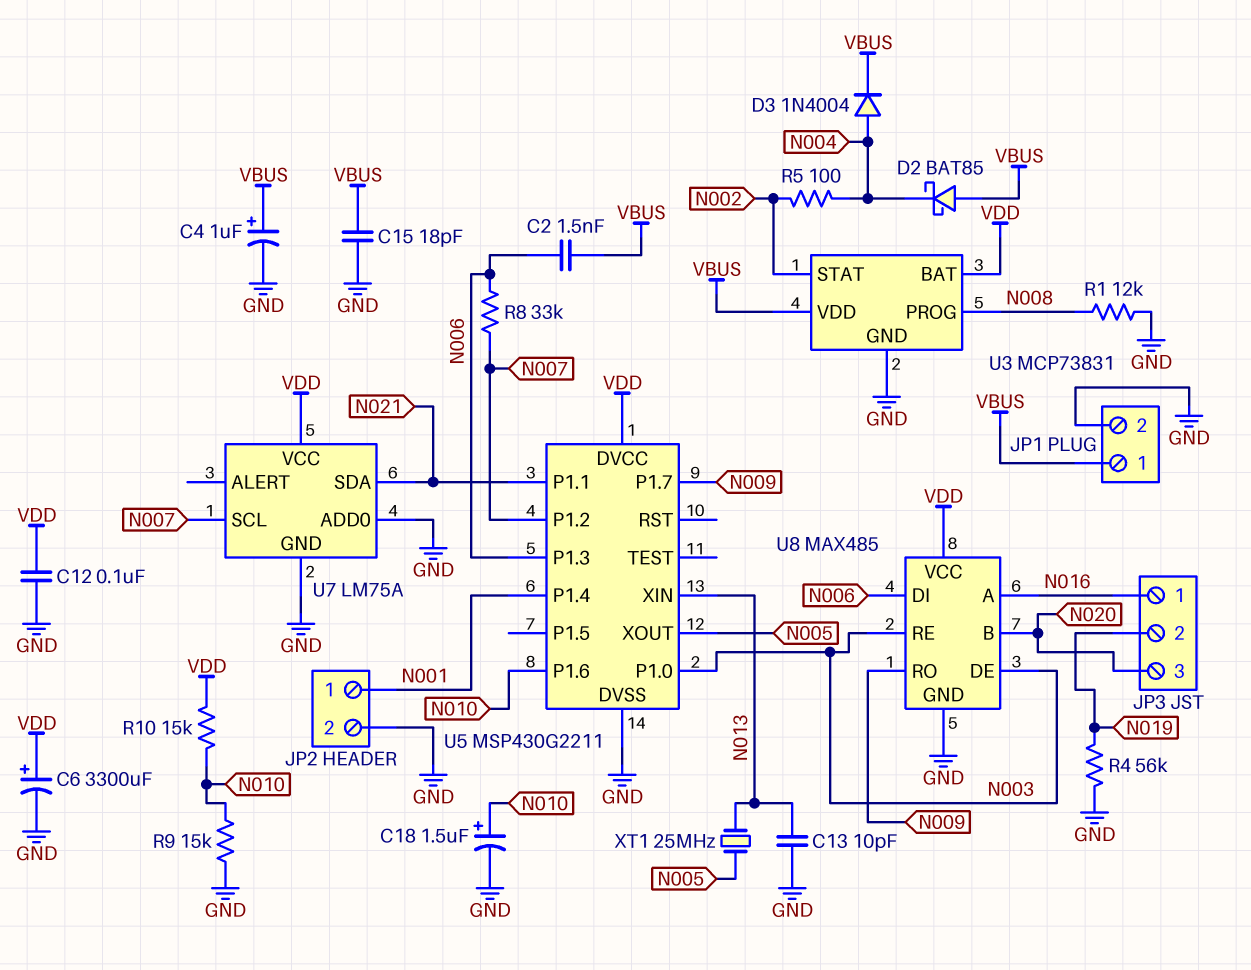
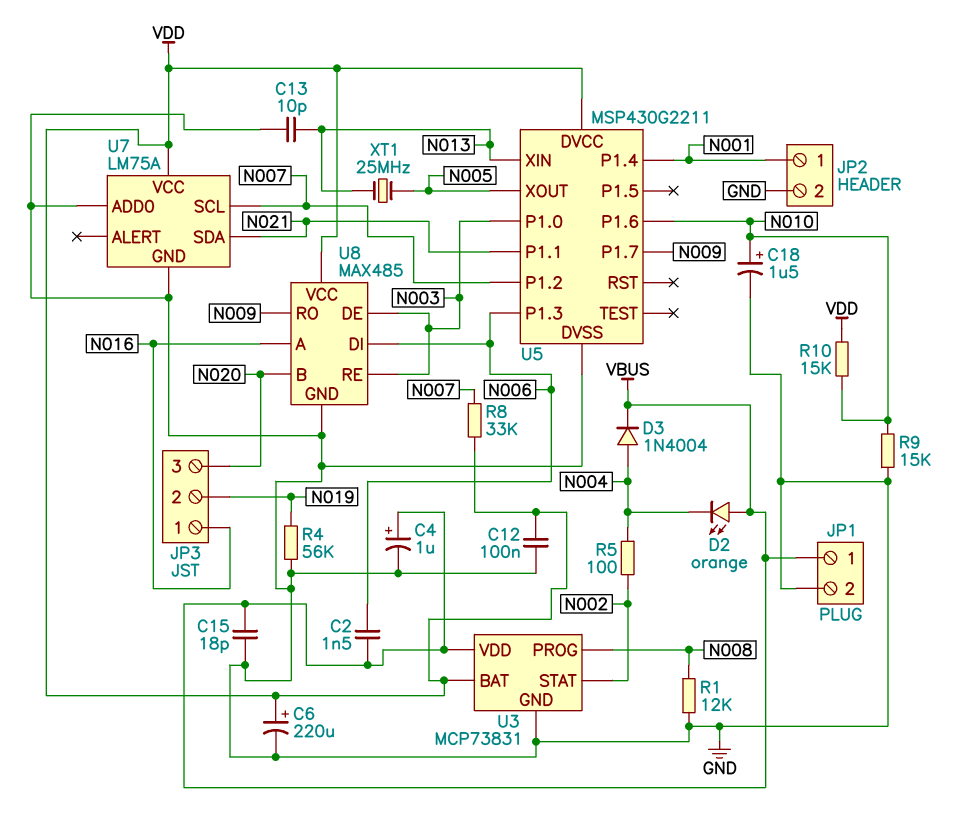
C6: 3300uF (plus VDD, minus GND) -> 220uF (plus VDD, minus GND)
D2: schottky BAT85 (A VBUS, K N004) -> LED orange (A VBUS, K N004)
R8: 33k (N006, N007) -> 33k (N007, VDD)

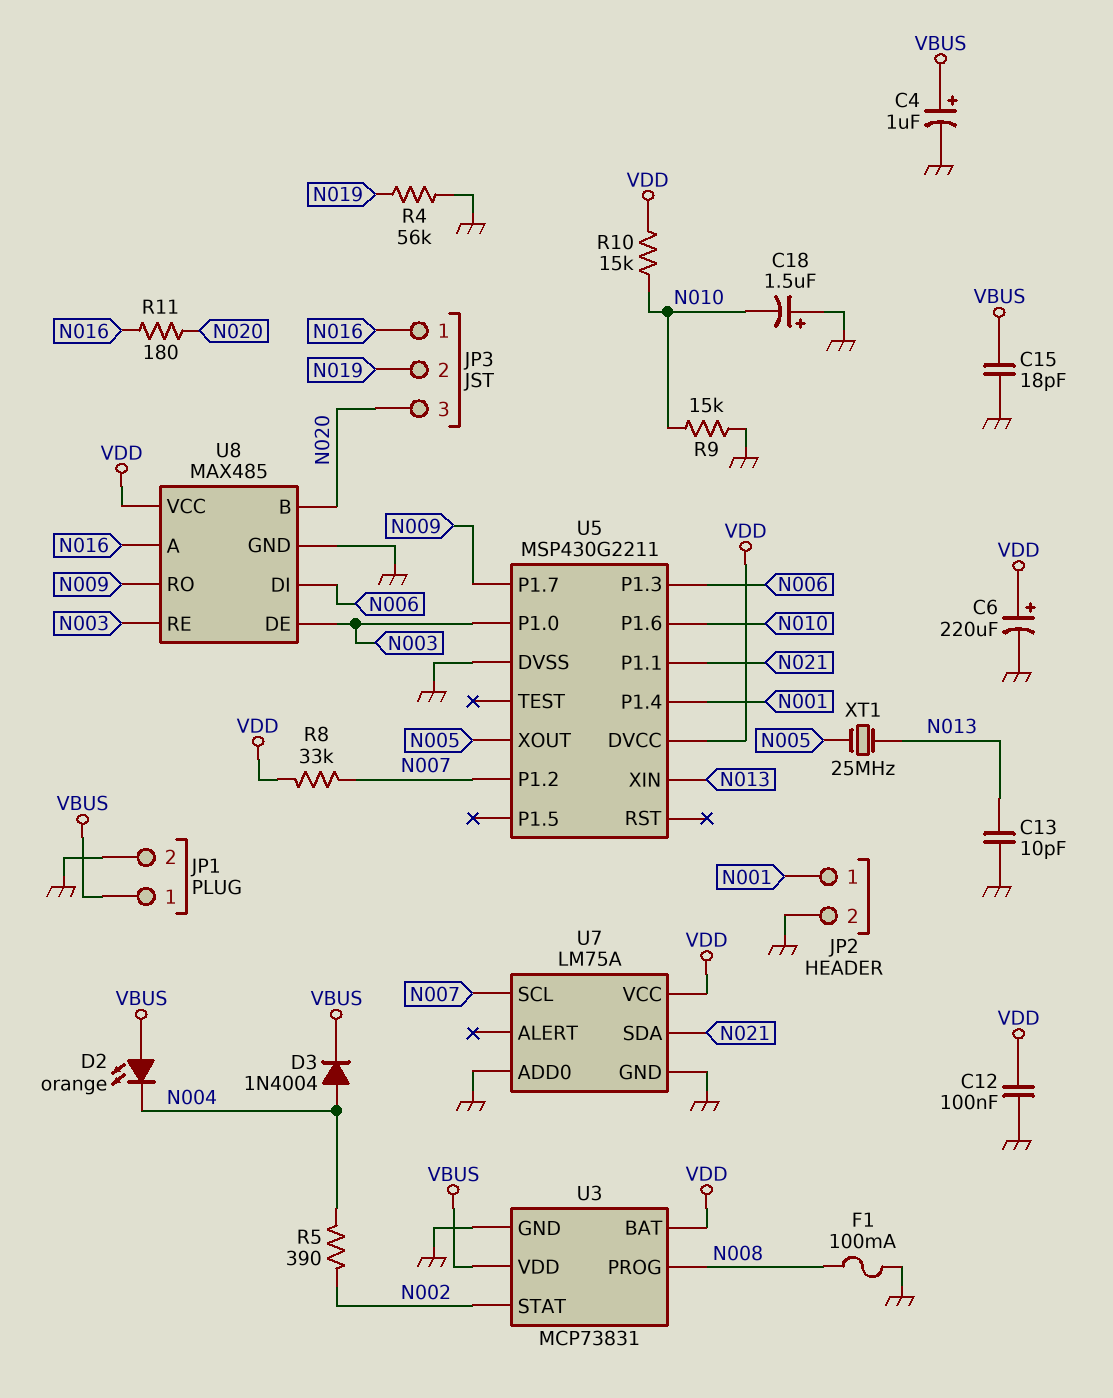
C2: 1.5nF (N006, VBUS) -> none
C18: 1.5uF (plus N010, minus GND) -> 1.5uF (plus GND, minus N010)
F1: none -> 100mA (GND, N008)
R1: 12k (GND, N008) -> none
R5: 100 (N002, N004) -> 390 (N002, N004)
R11: none -> 180 (N016, N020)

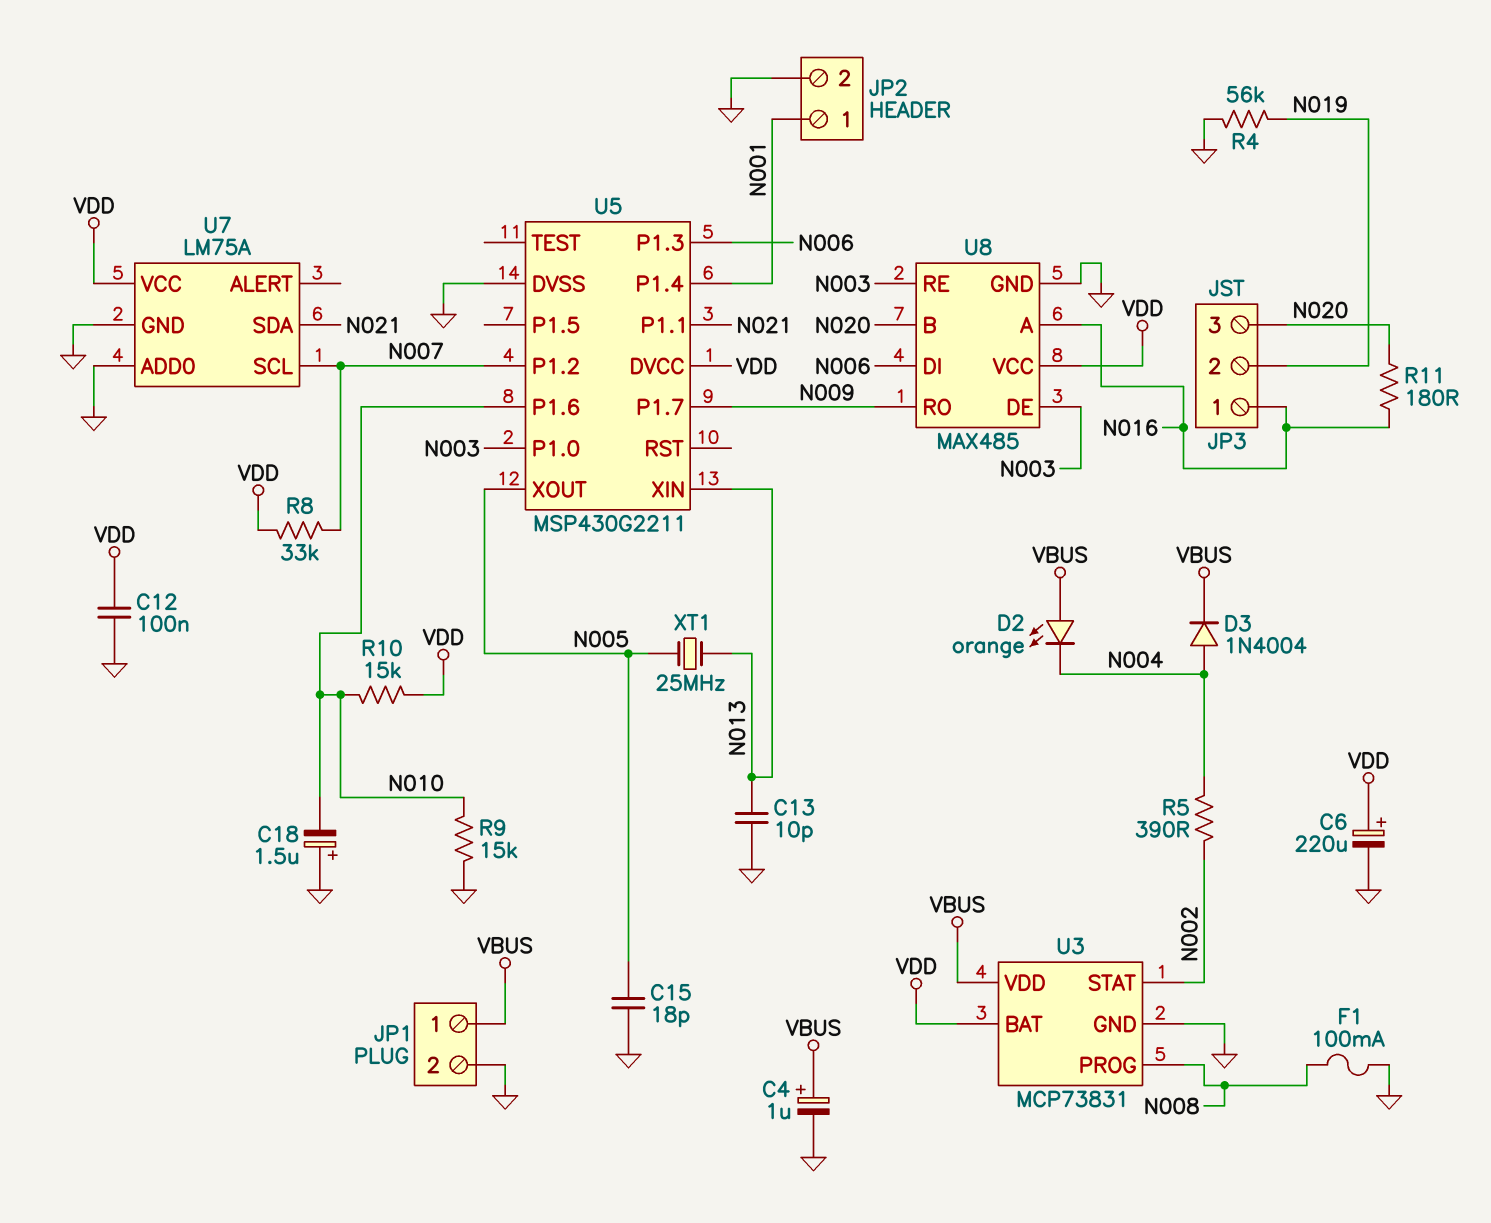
C15: 18pF (GND, VBUS) -> 18pF (GND, N005)

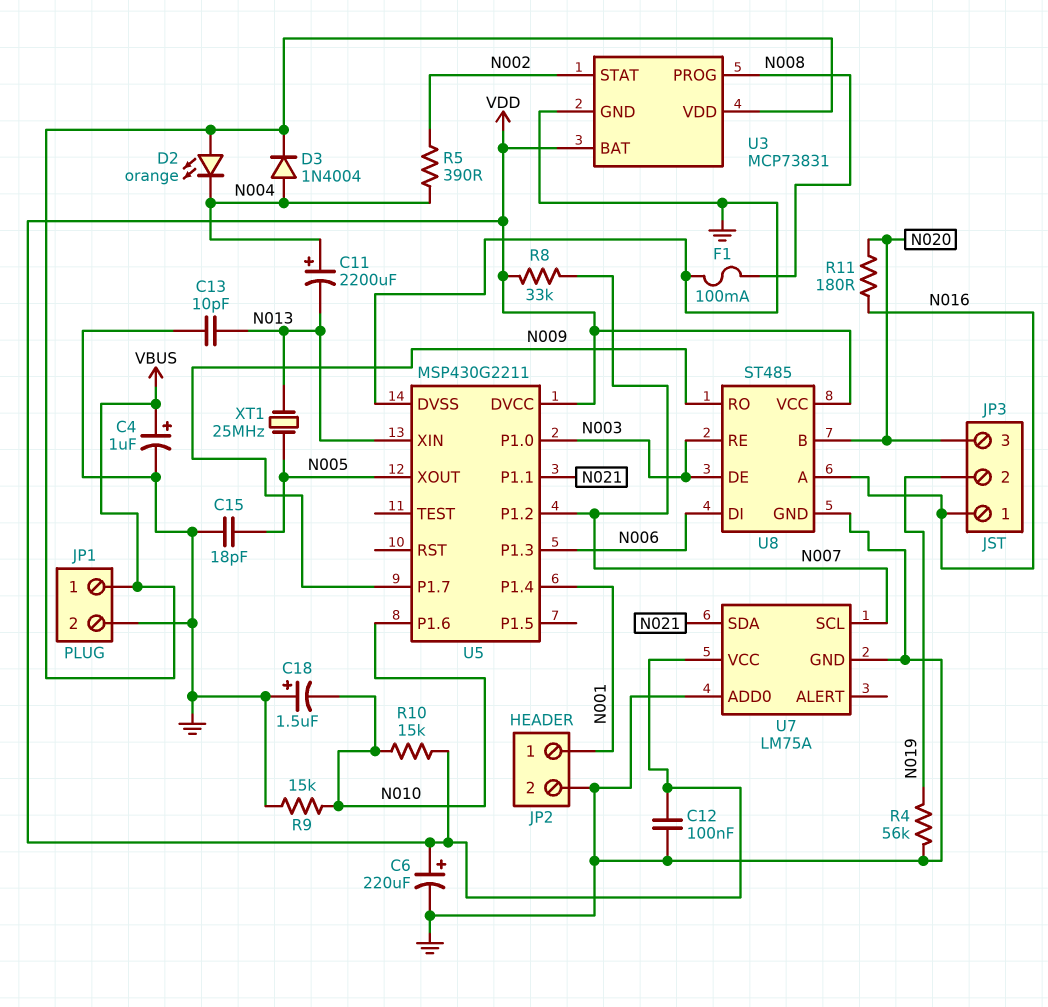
C11: none -> 2200uF (plus N004, minus N013)
U8: MAX485 -> ST485

